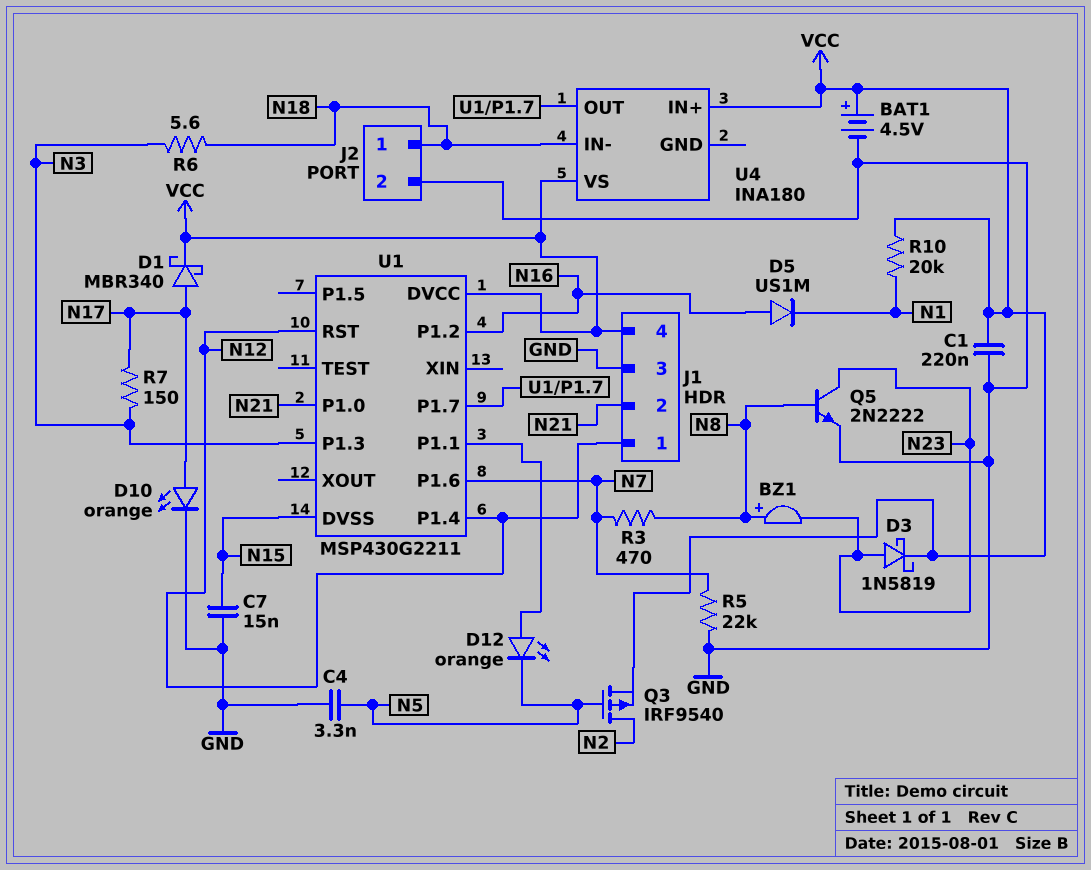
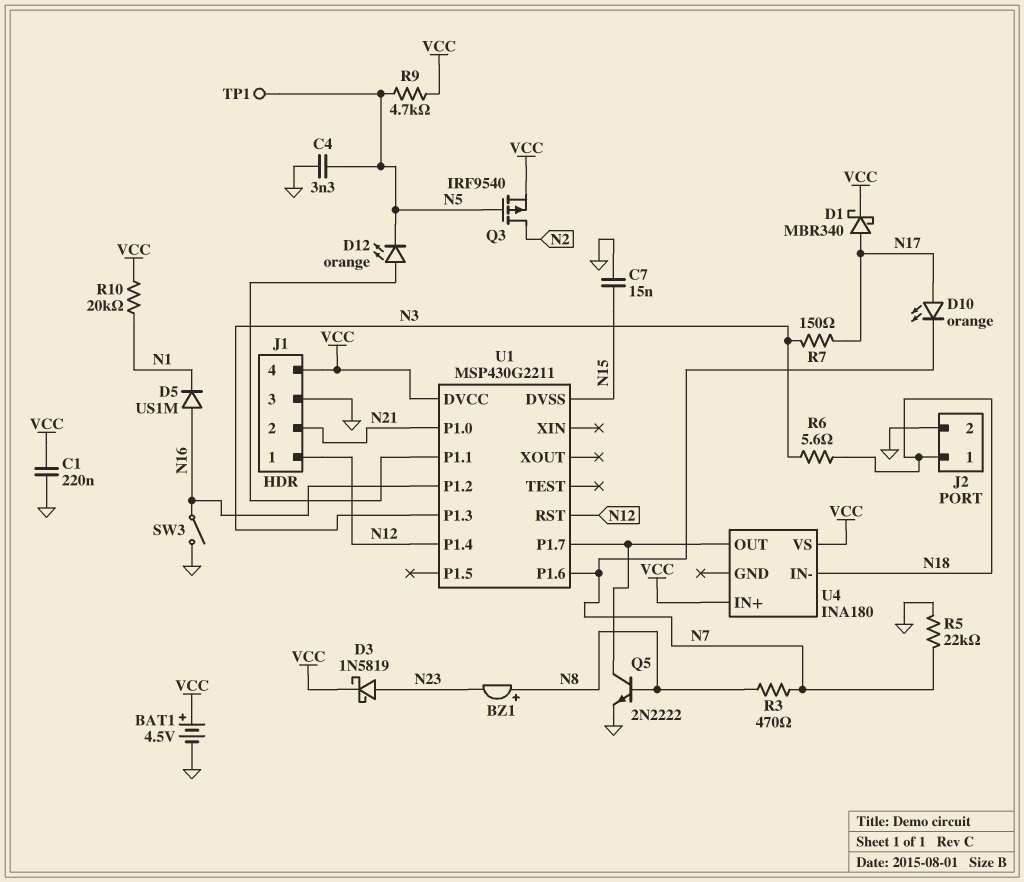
D10: LED orange (A N17, K GND) -> LED orange (A N17, K N7)
Q5: NPN 2N2222 (B N8, C N23, E GND) -> NPN 2N2222 (B N8, C U1/P1.7, E GND)
R9: none -> 4.7k (N5, VCC)
SW3: none -> switch (GND, N16)
TP1: none -> test point (N5)

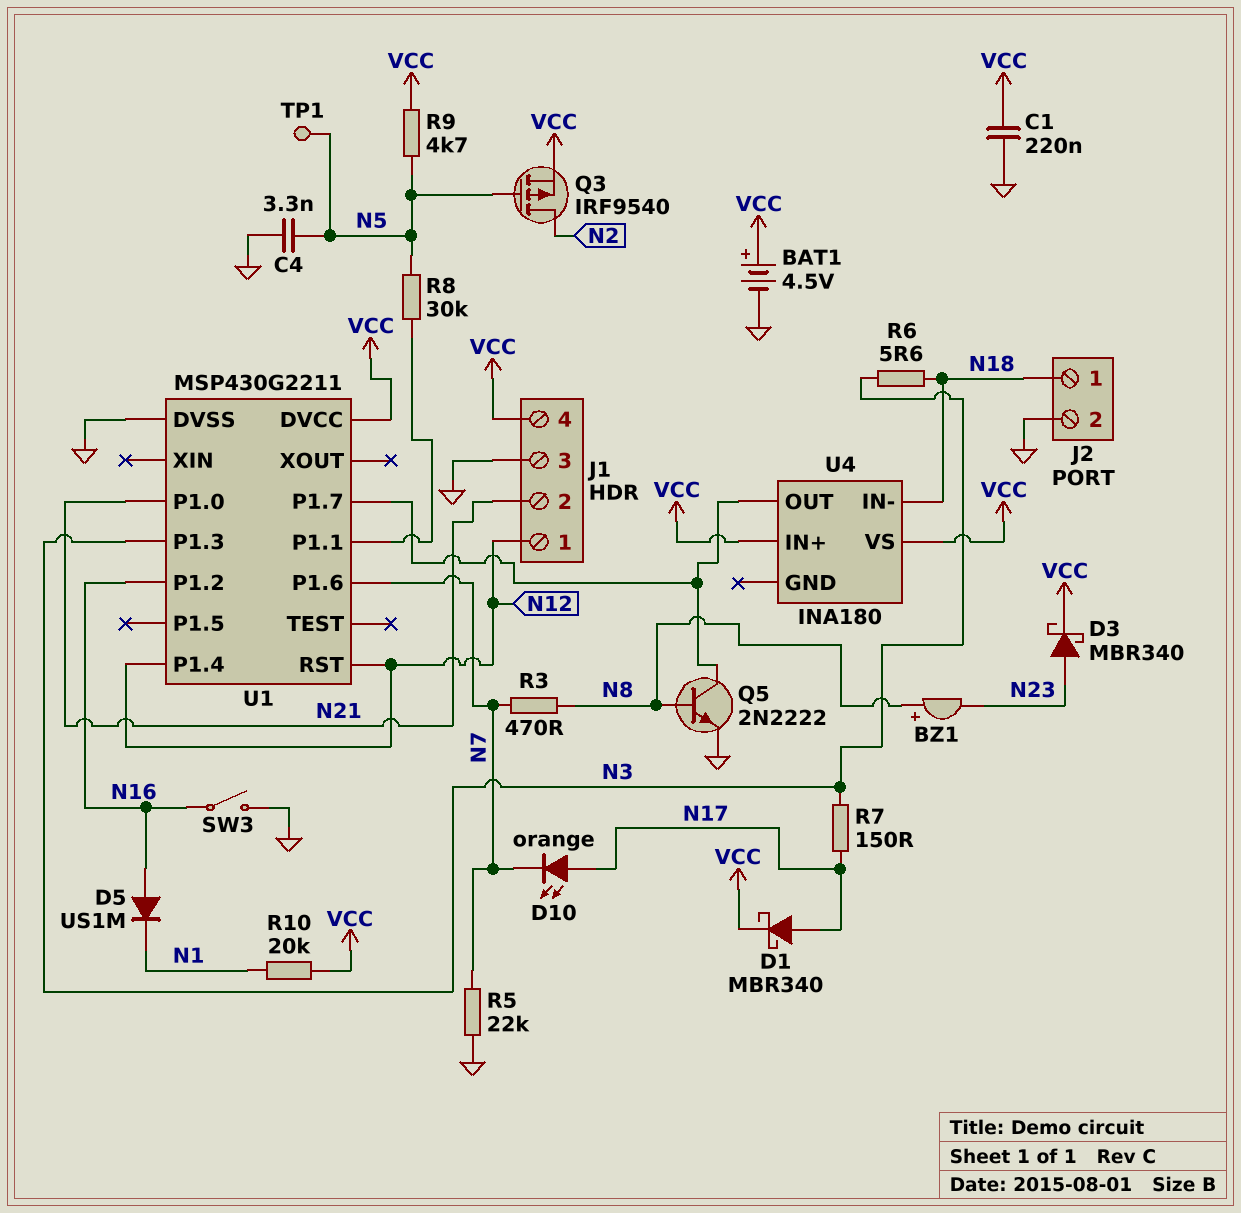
C7: 15nF (GND, N15) -> none
D3: schottky 1N5819 (A N23, K VCC) -> schottky MBR340 (A N23, K VCC)
D12: LED orange (A U1/P1.1, K N5) -> none
R8: none -> 30k (N5, U1/P1.1)
U1 pin DVSS: N15 -> GND

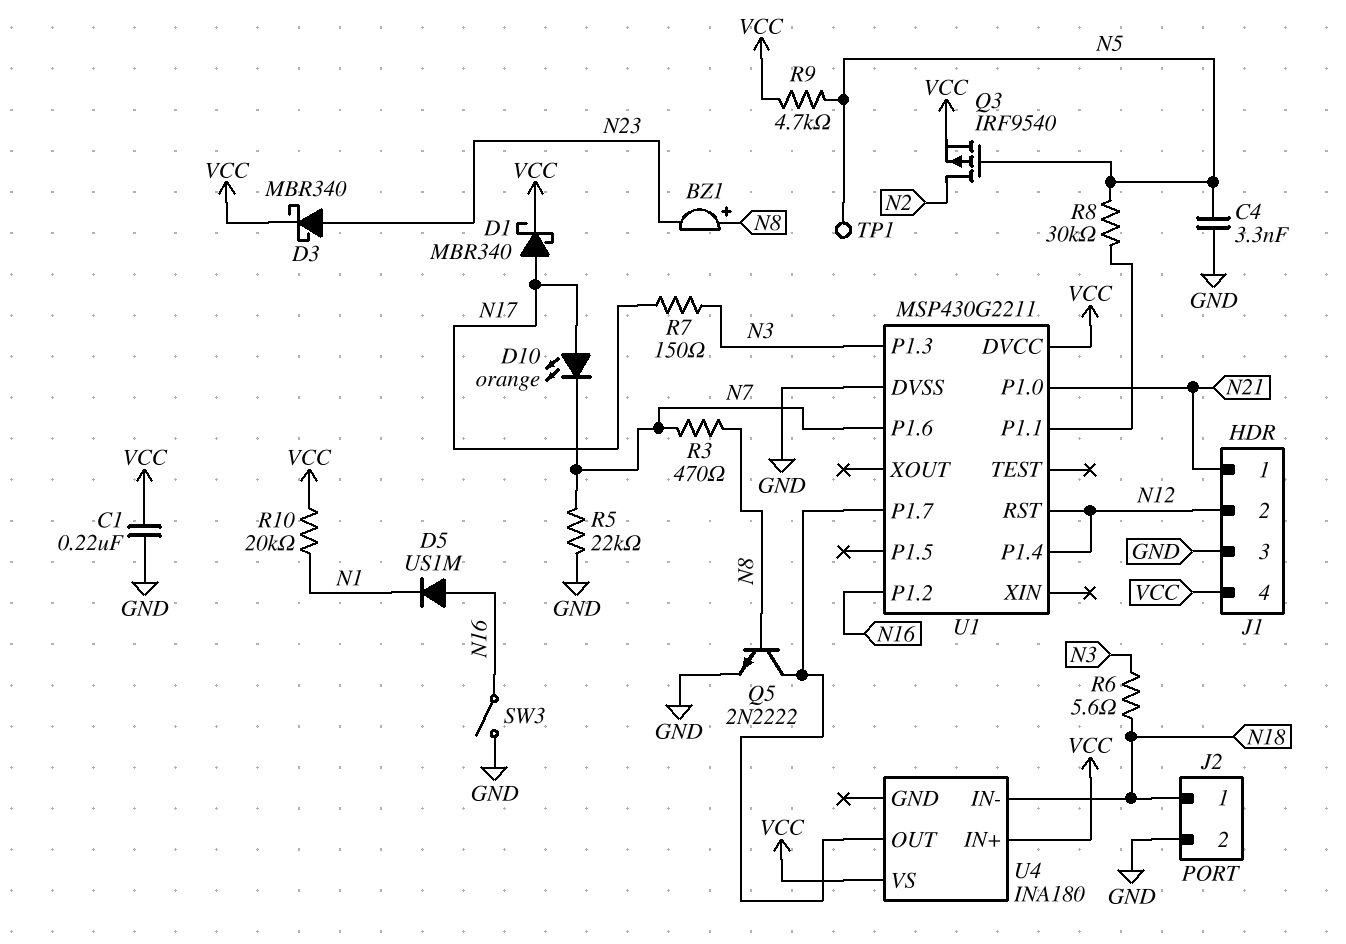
BAT1: 4.5V (plus VCC, minus GND) -> none
J1 pin 1: N12 -> N21
J1 pin 2: N21 -> N12

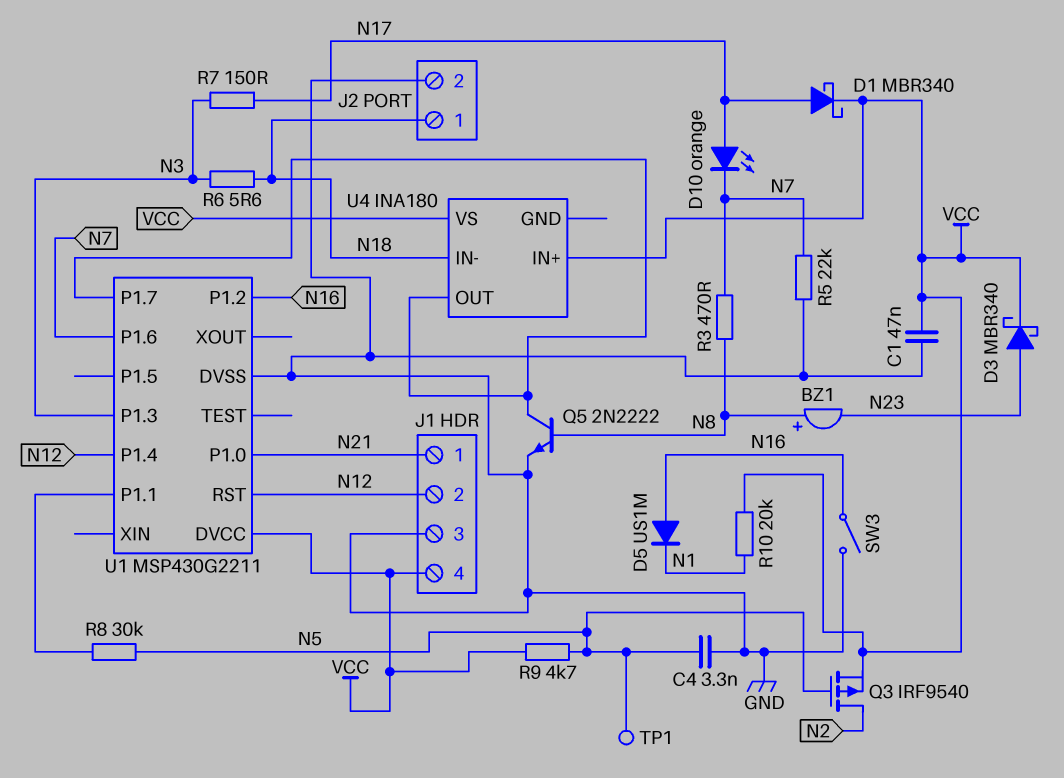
C1: 220nF (GND, VCC) -> 47nF (GND, VCC)

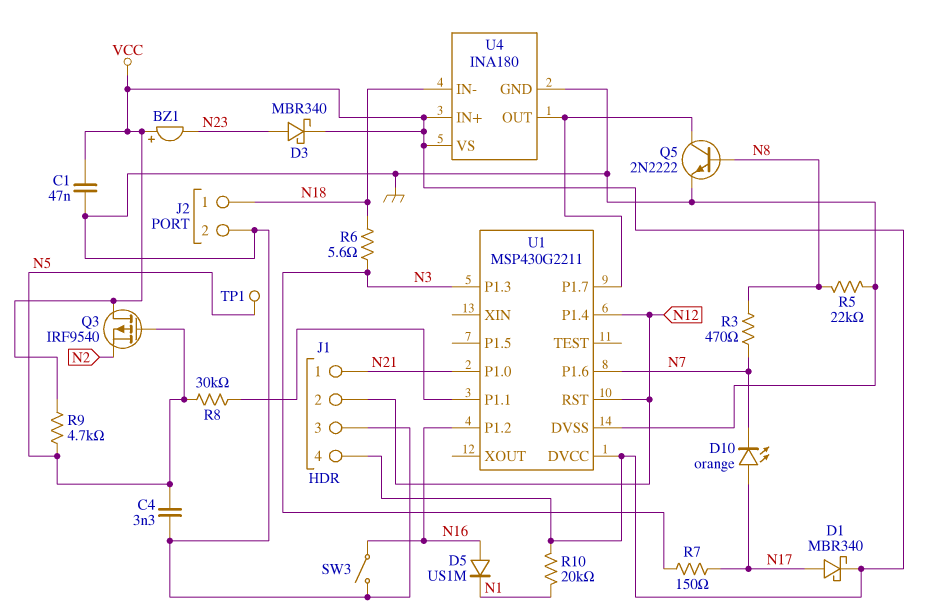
BZ1: buzzer (plus N8, minus N23) -> buzzer (plus VCC, minus N23)
Q3: PMOS IRF9540 (G N5, D N2, S VCC) -> PMOS IRF9540 (G N5, D VCC, S N2)
R5: 22k (GND, N7) -> 22k (GND, N8)
U4 pin GND: none -> GND

